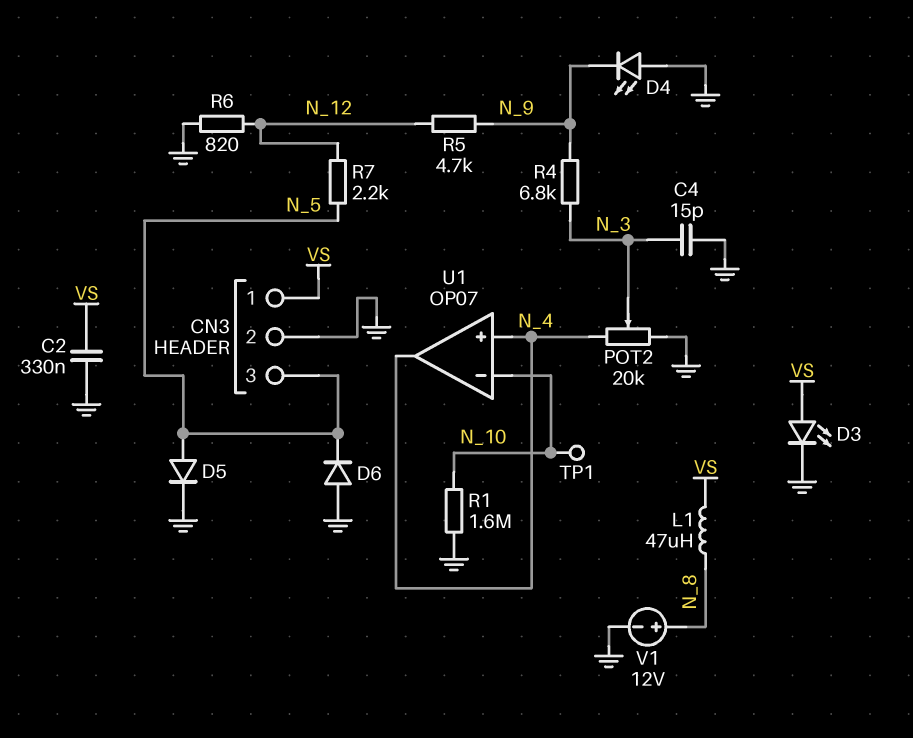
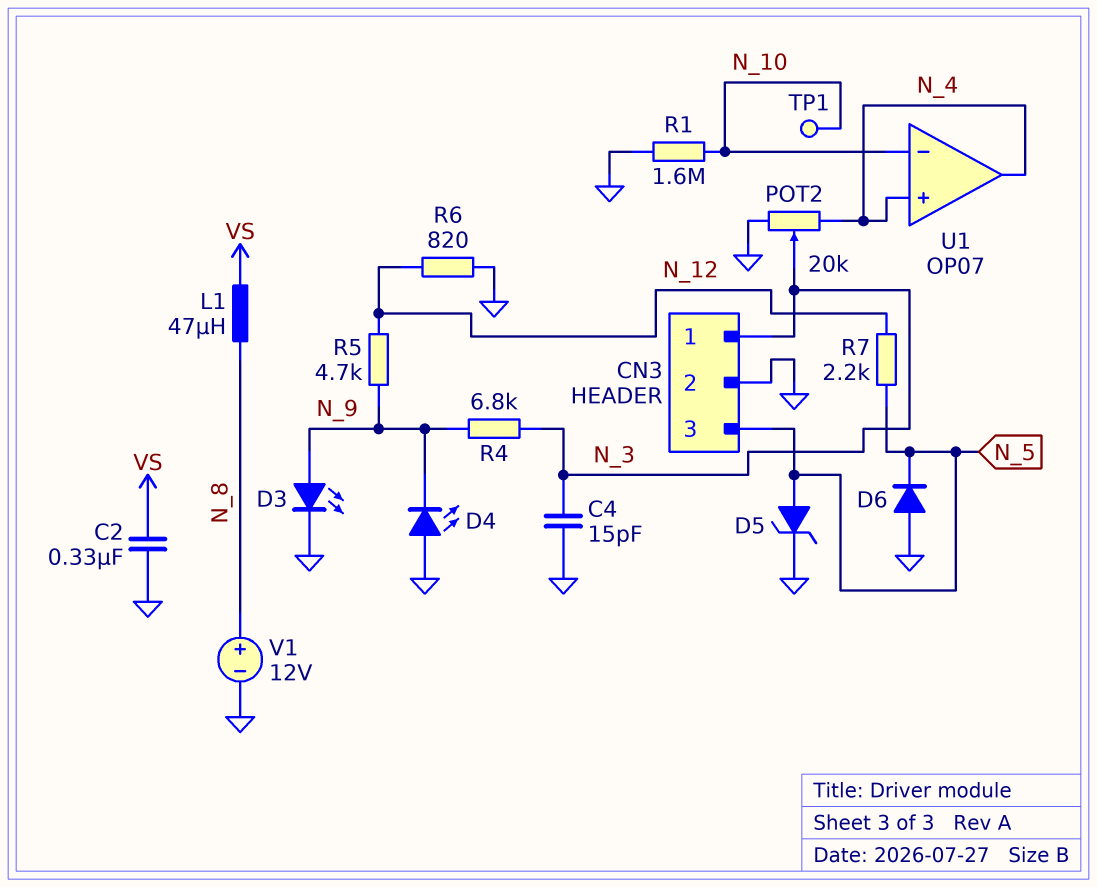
CN3 pin 1: VS -> N_3
D3: LED (A VS, K GND) -> LED (A N_9, K GND)
D5: diode (A N_5, K GND) -> zener (A N_5, K GND)

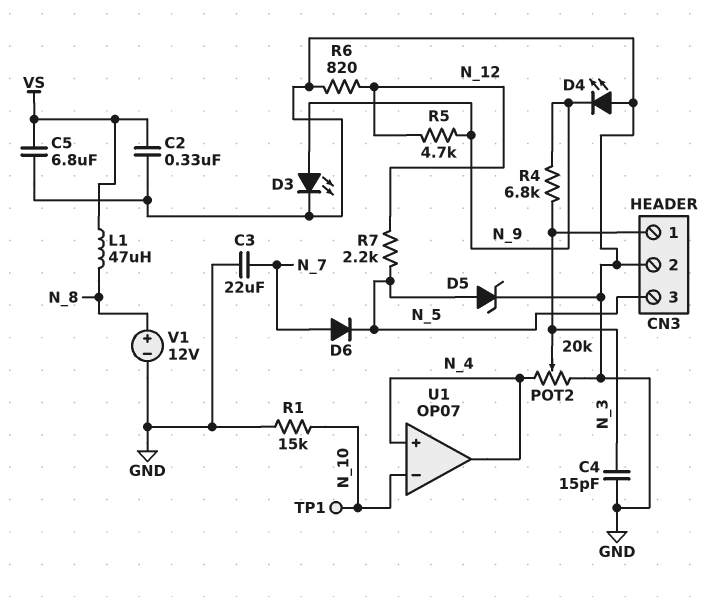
C3: none -> 22uF (GND, N_7)
C5: none -> 6.8uF (GND, VS)
D6: diode (A GND, K N_5) -> diode (A N_7, K N_5)
R1: 1.6M (GND, N_10) -> 15k (GND, N_10)

